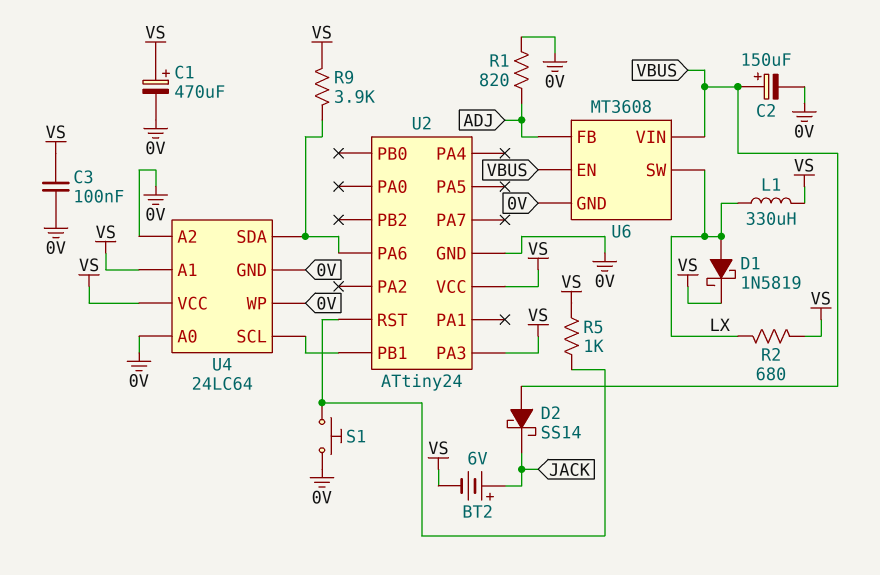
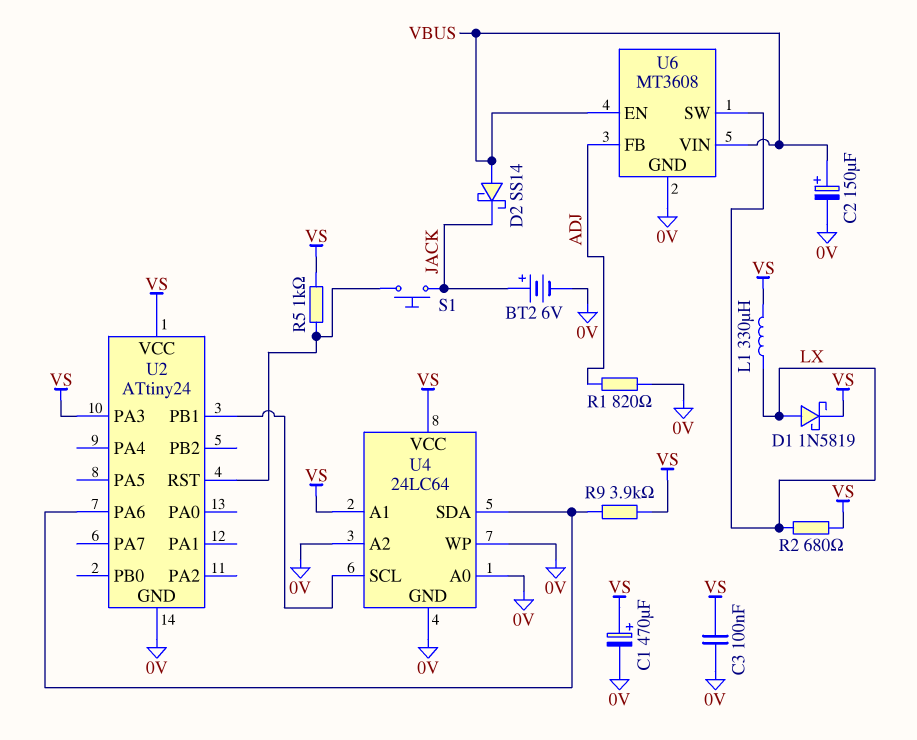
BT2: 6V (plus JACK, minus VS) -> 6V (plus JACK, minus 0V)
S1: button (0V, U2/RST) -> button (JACK, U2/RST)

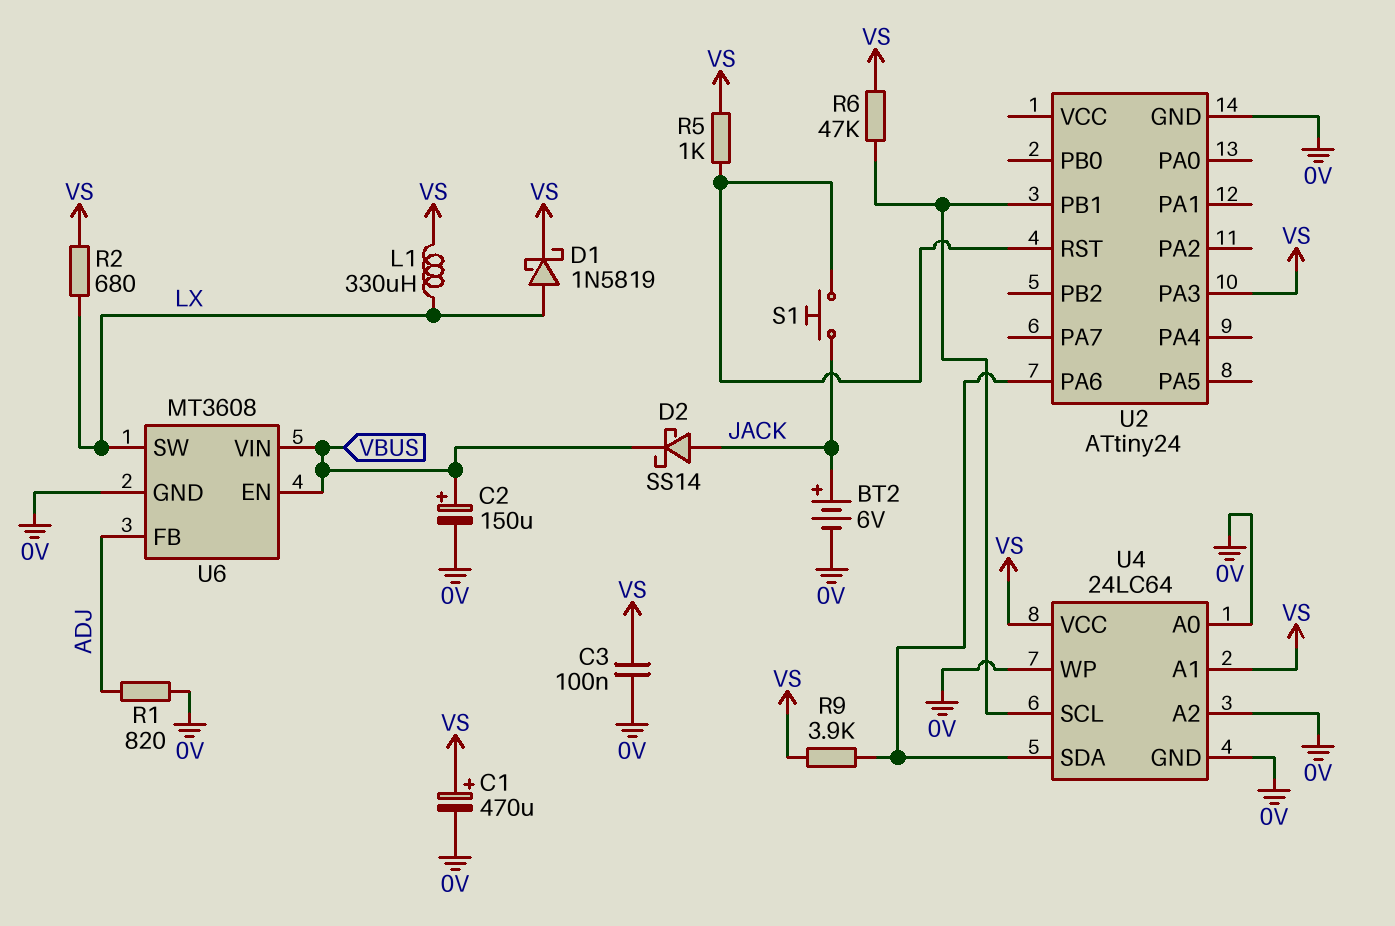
D2: schottky SS14 (A VBUS, K JACK) -> schottky SS14 (A JACK, K VBUS)
R6: none -> 47k (U2/PB1, VS)
U2 pin VCC: VS -> none

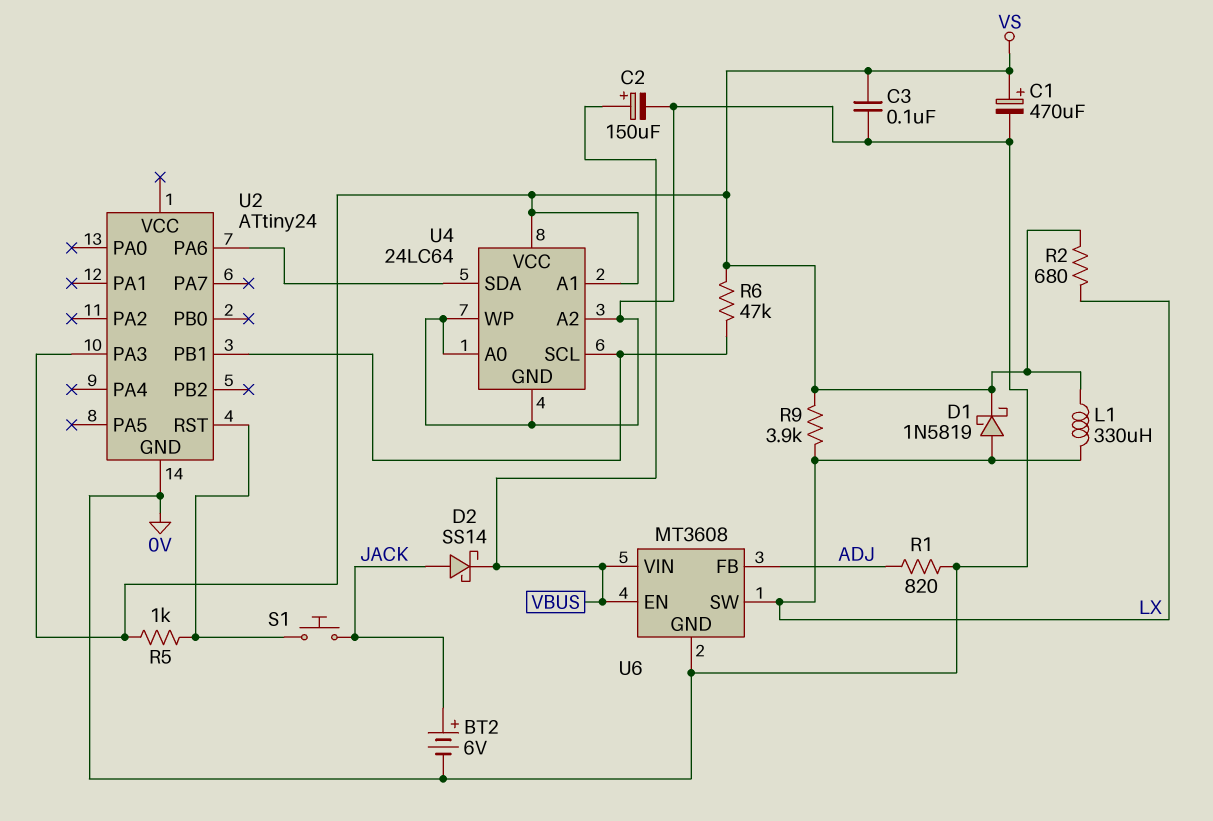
R9: 3.9k (U2/PA6, VS) -> 3.9k (LX, VS)

